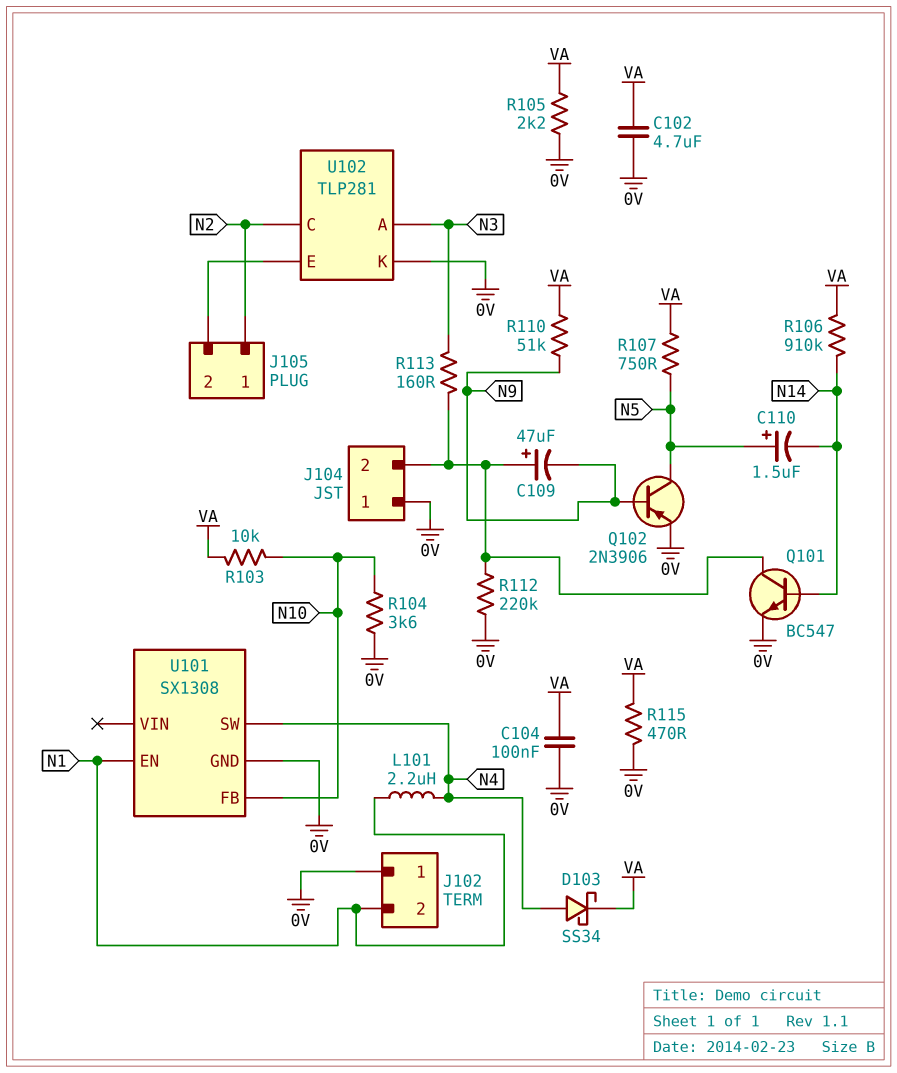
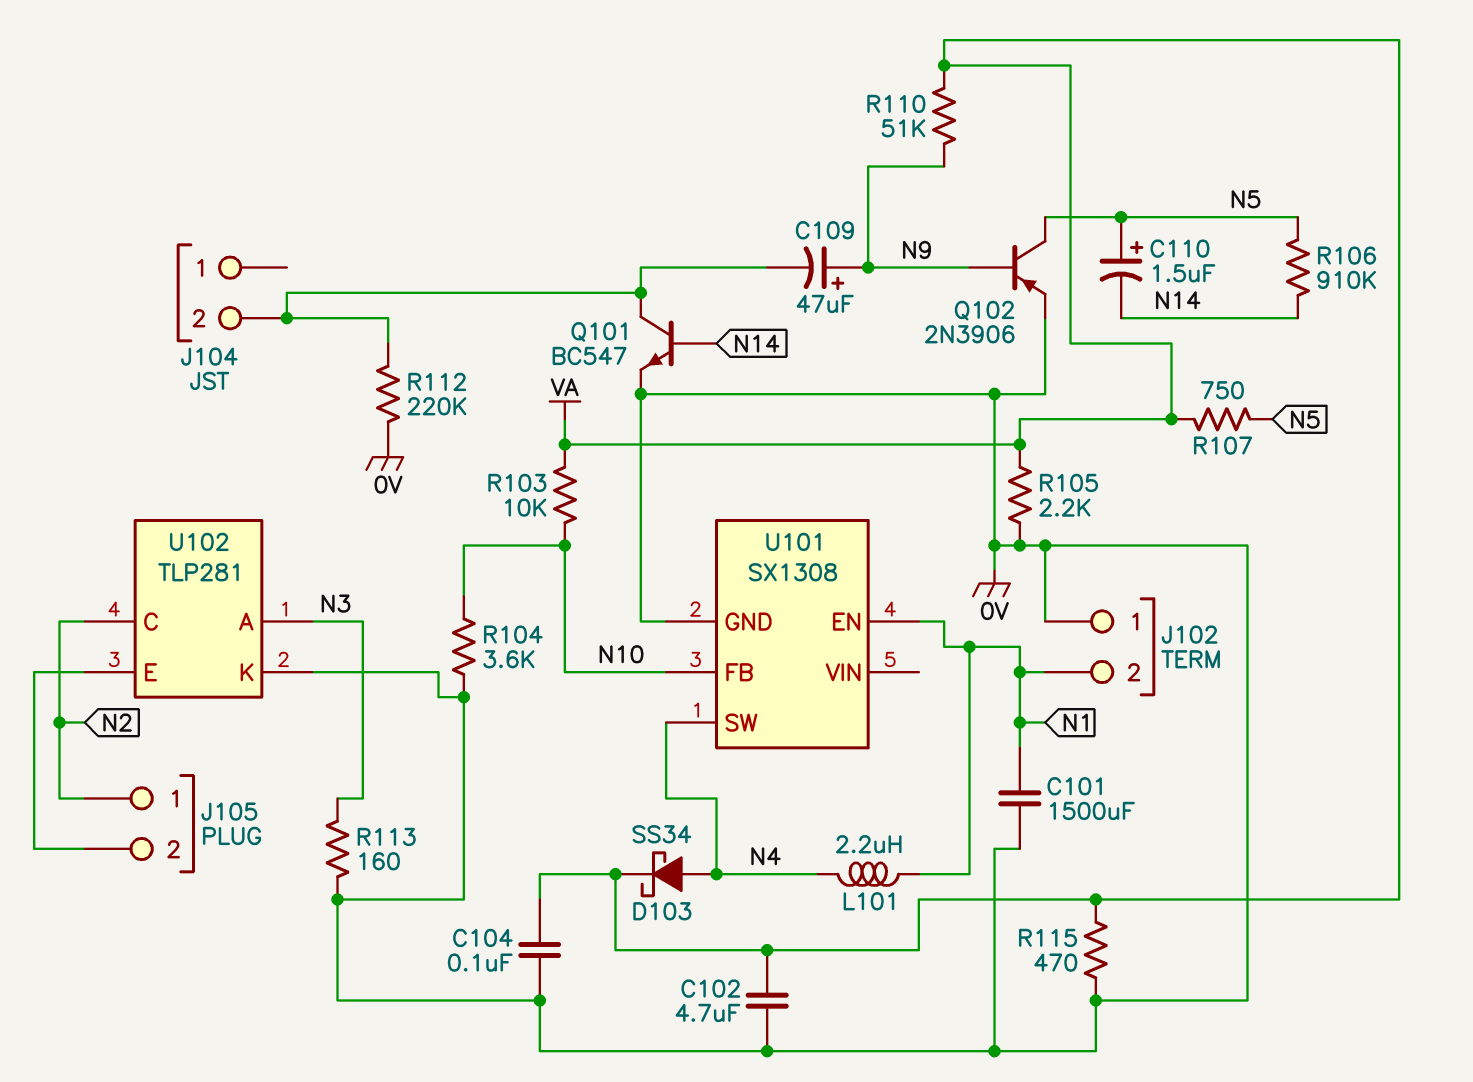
C101: none -> 1500uF (0V, N1)
C109: 47uF (plus J104/2, minus N9) -> 47uF (plus N9, minus J104/2)
J104 pin 1: 0V -> none
R106: 910k (N14, VA) -> 910k (N5, N14)
R113: 160 (J104/2, N3) -> 160 (0V, N3)

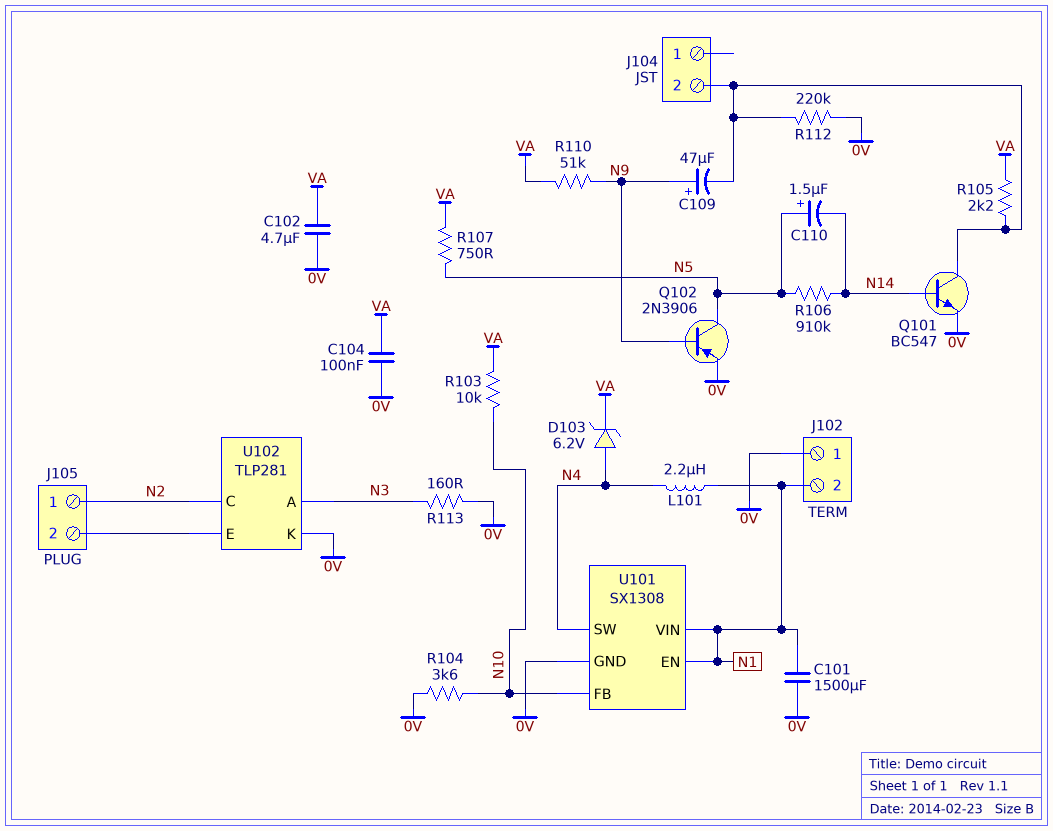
D103: schottky SS34 (A N4, K VA) -> zener 6.2V (A N4, K VA)
R105: 2.2k (0V, VA) -> 2.2k (J104/2, VA)
R115: 470 (0V, VA) -> none
U101 pin VIN: none -> N1

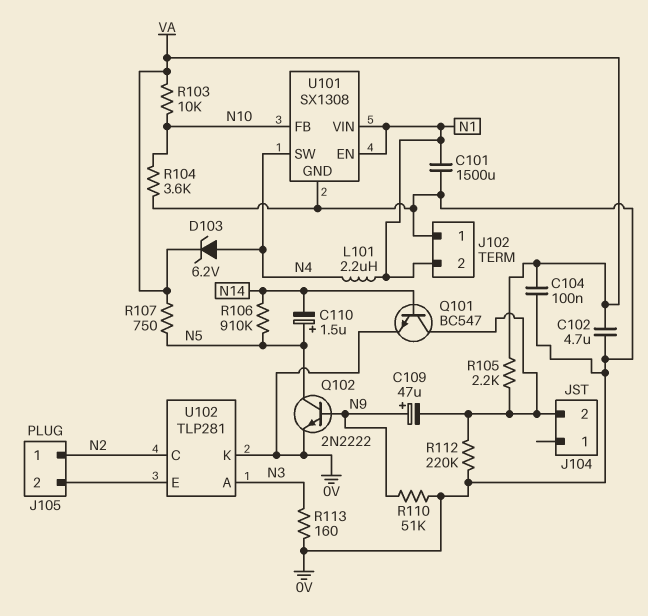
Q102: PNP 2N3906 (B N9, C N5, E 0V) -> NPN 2N2222 (B N9, C N5, E 0V)
R110: 51k (N9, VA) -> 51k (0V, N9)

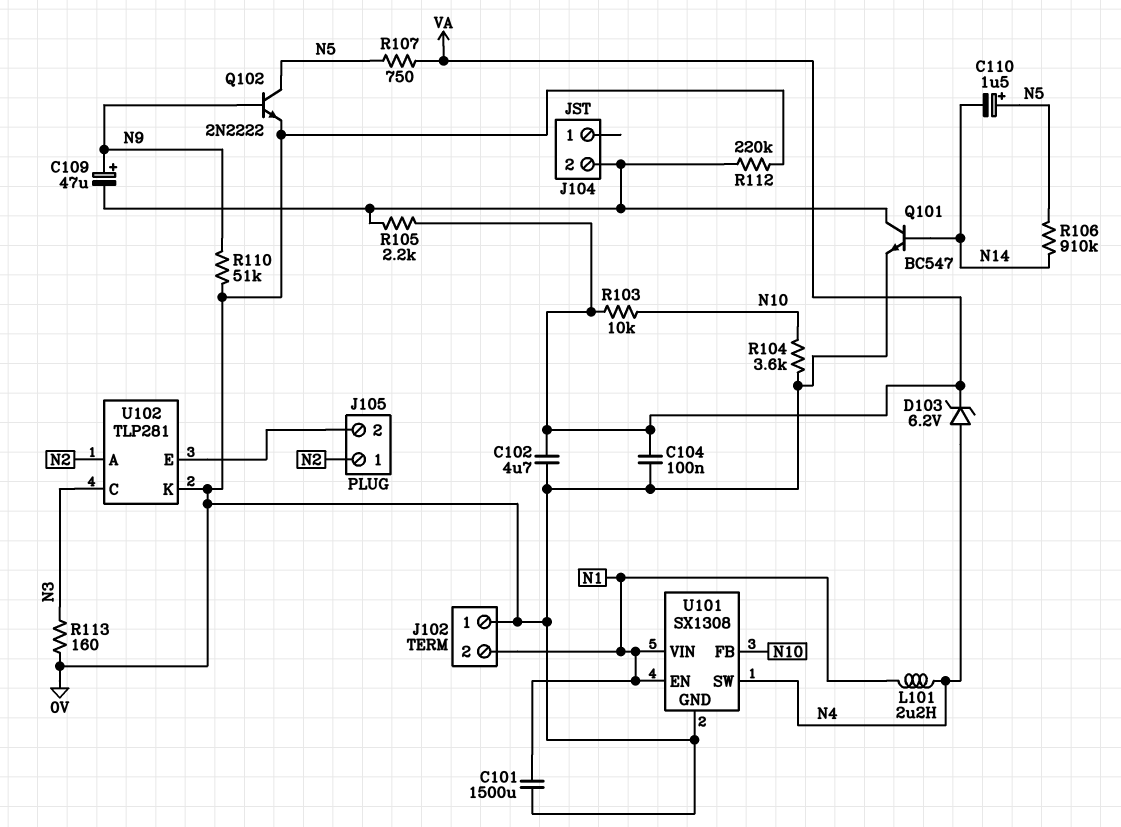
U102 pin A: N3 -> N2
U102 pin C: N2 -> N3

